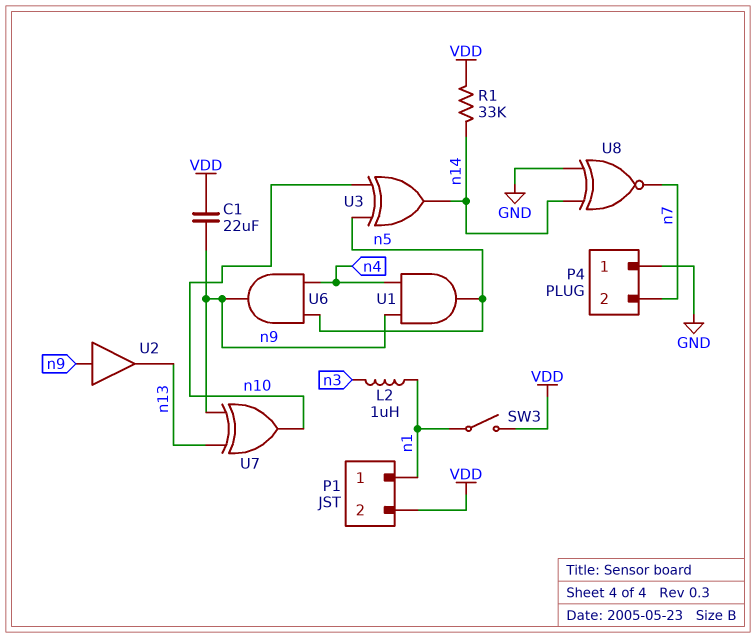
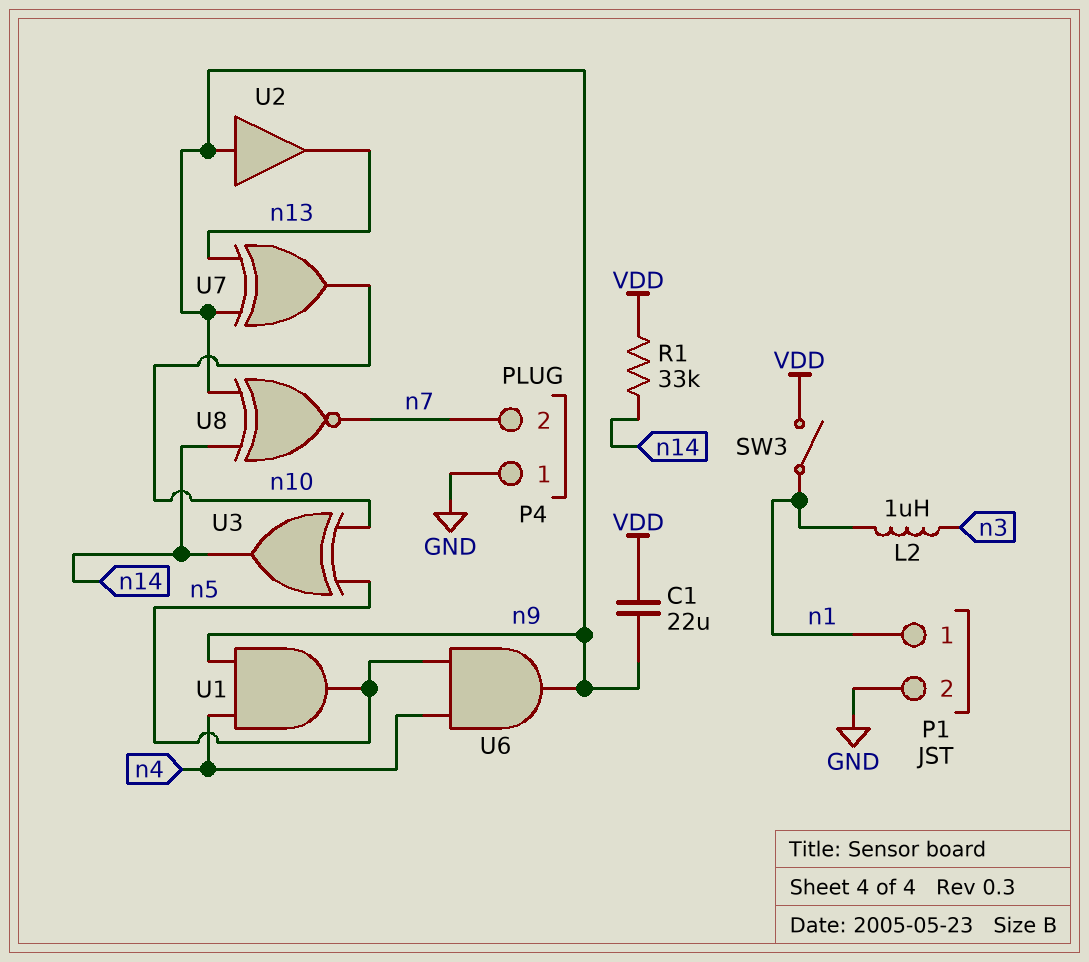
P1 pin 2: VDD -> GND
U8: XNOR (in GND, in n14, out n7) -> XNOR (in n9, in n14, out n7)

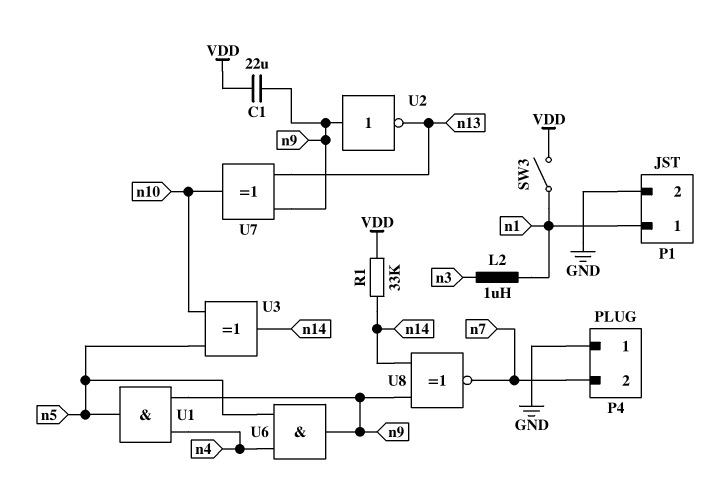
U2: buffer (in n9, out n13) -> NOT (in n9, out n13)

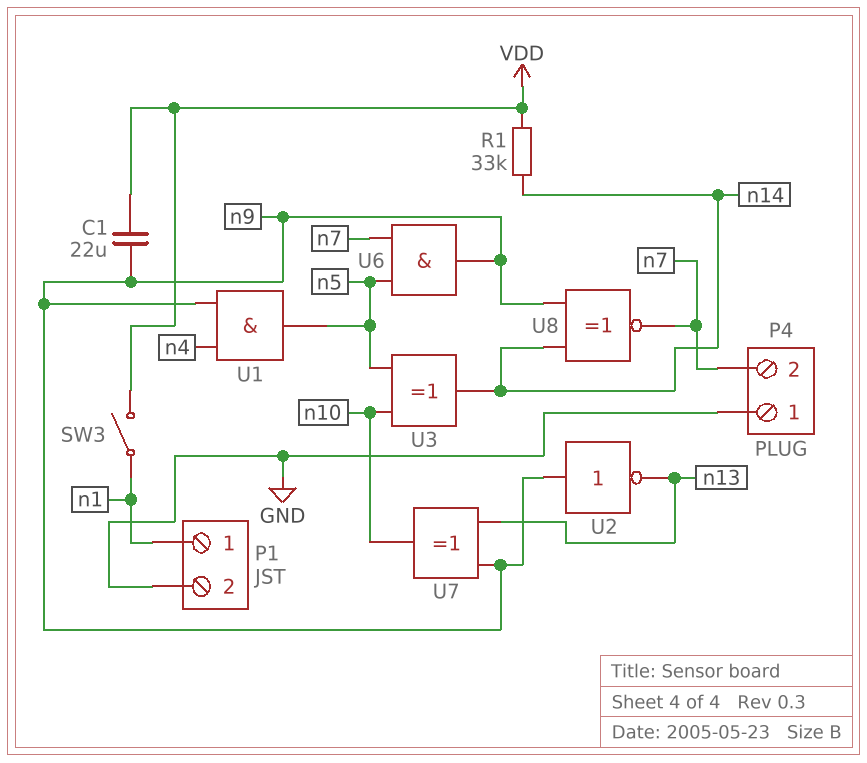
L2: 1uH (n1, n3) -> none
U6: AND (in n4, in n5, out n9) -> AND (in n5, in n7, out n9)

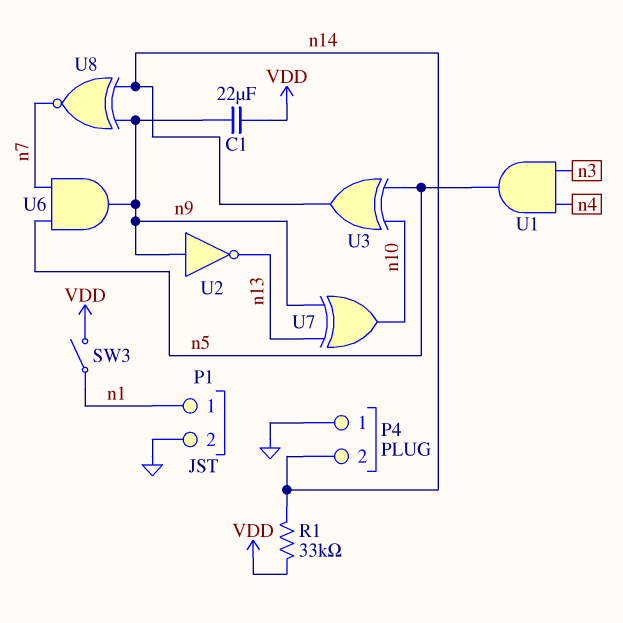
P4 pin 2: n7 -> n14
U1: AND (in n4, in n9, out n5) -> AND (in n3, in n4, out n5)

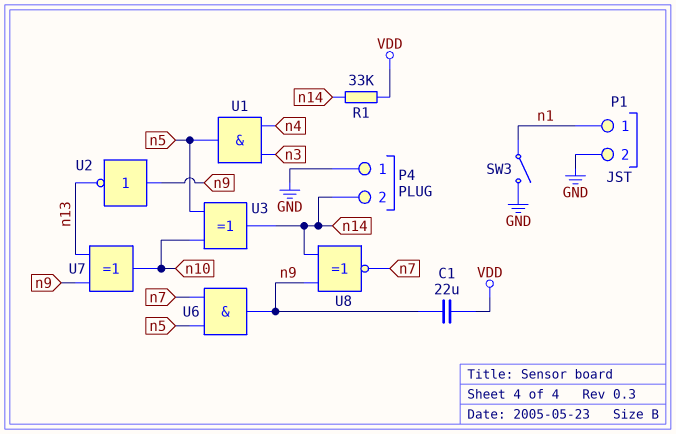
SW3: switch (VDD, n1) -> switch (GND, n1)

